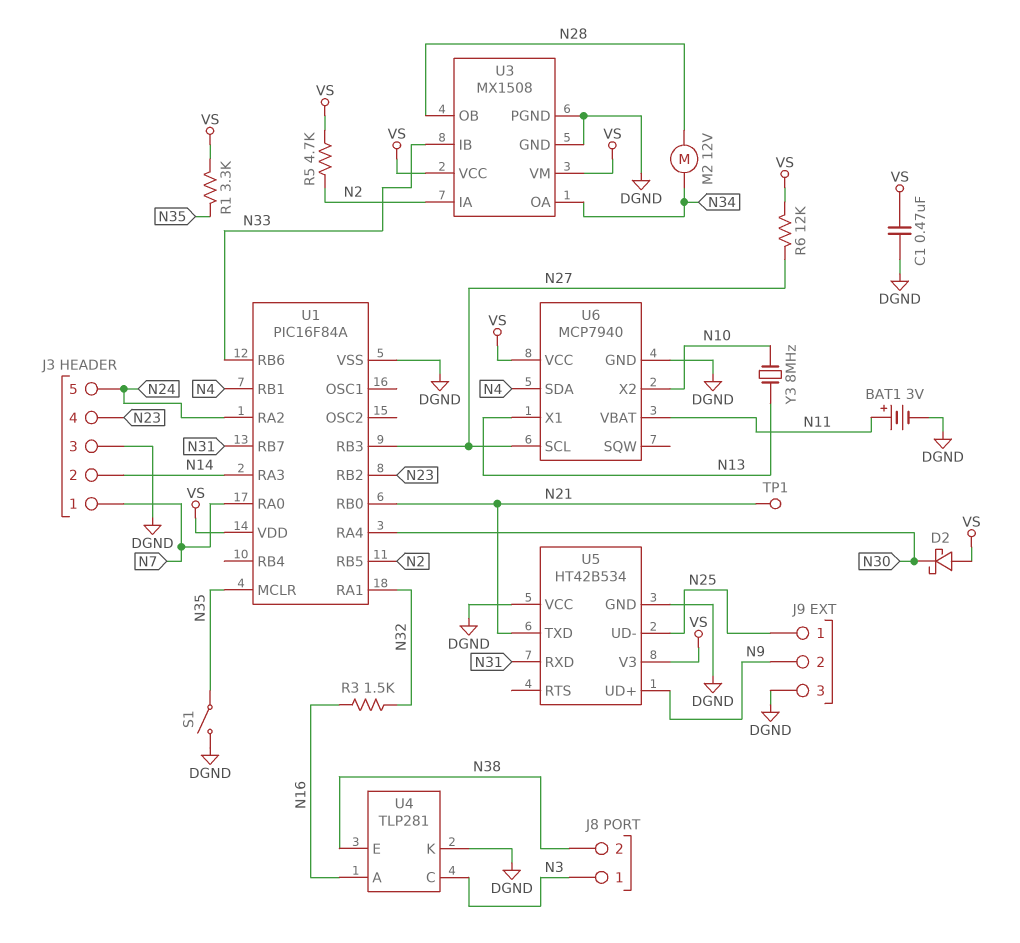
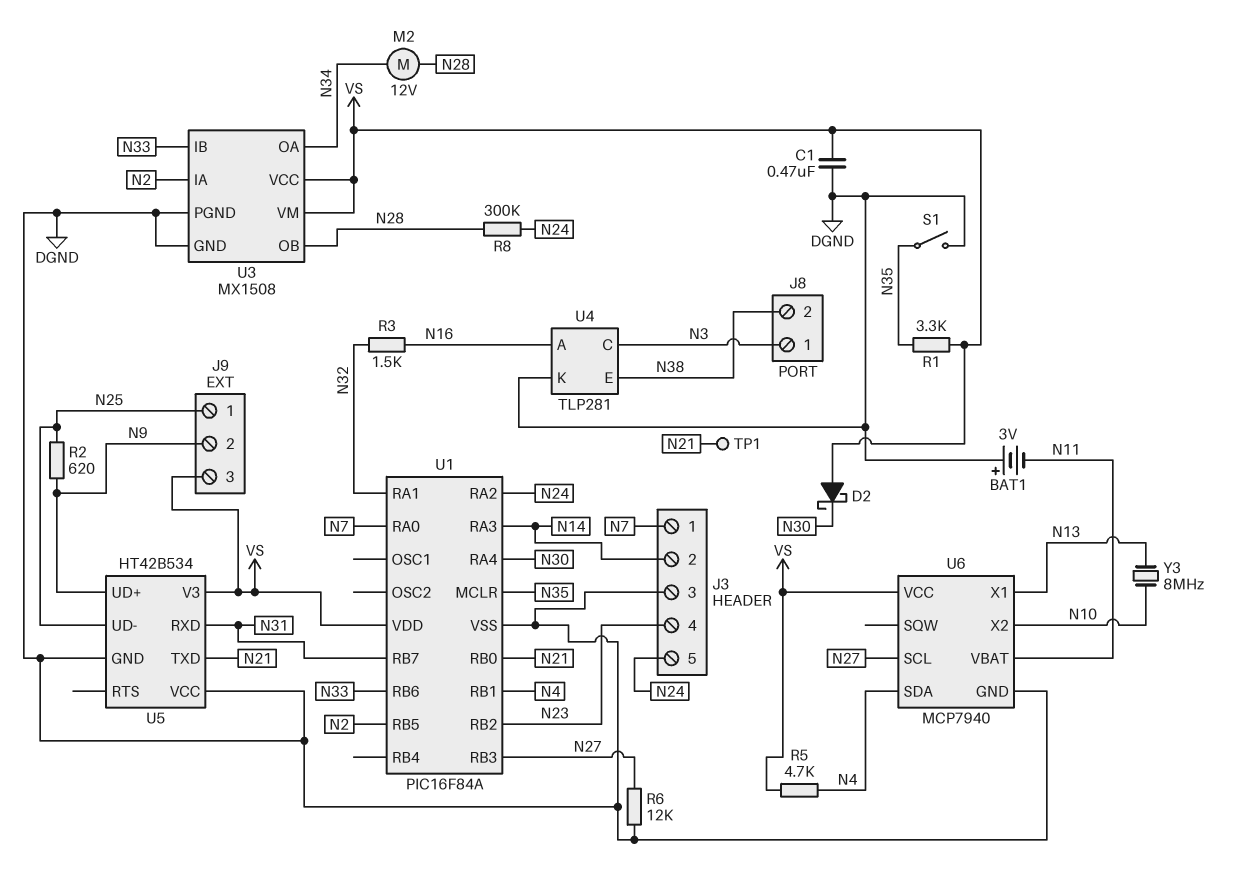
BAT1: 3V (plus N11, minus DGND) -> 3V (plus DGND, minus N11)
J9 pin 3: DGND -> VS
R2: none -> 620 (N9, N25)
R5: 4.7k (N2, VS) -> 4.7k (N4, VS)
R6: 12k (N27, VS) -> 12k (DGND, N27)
R8: none -> 300k (N24, N28)

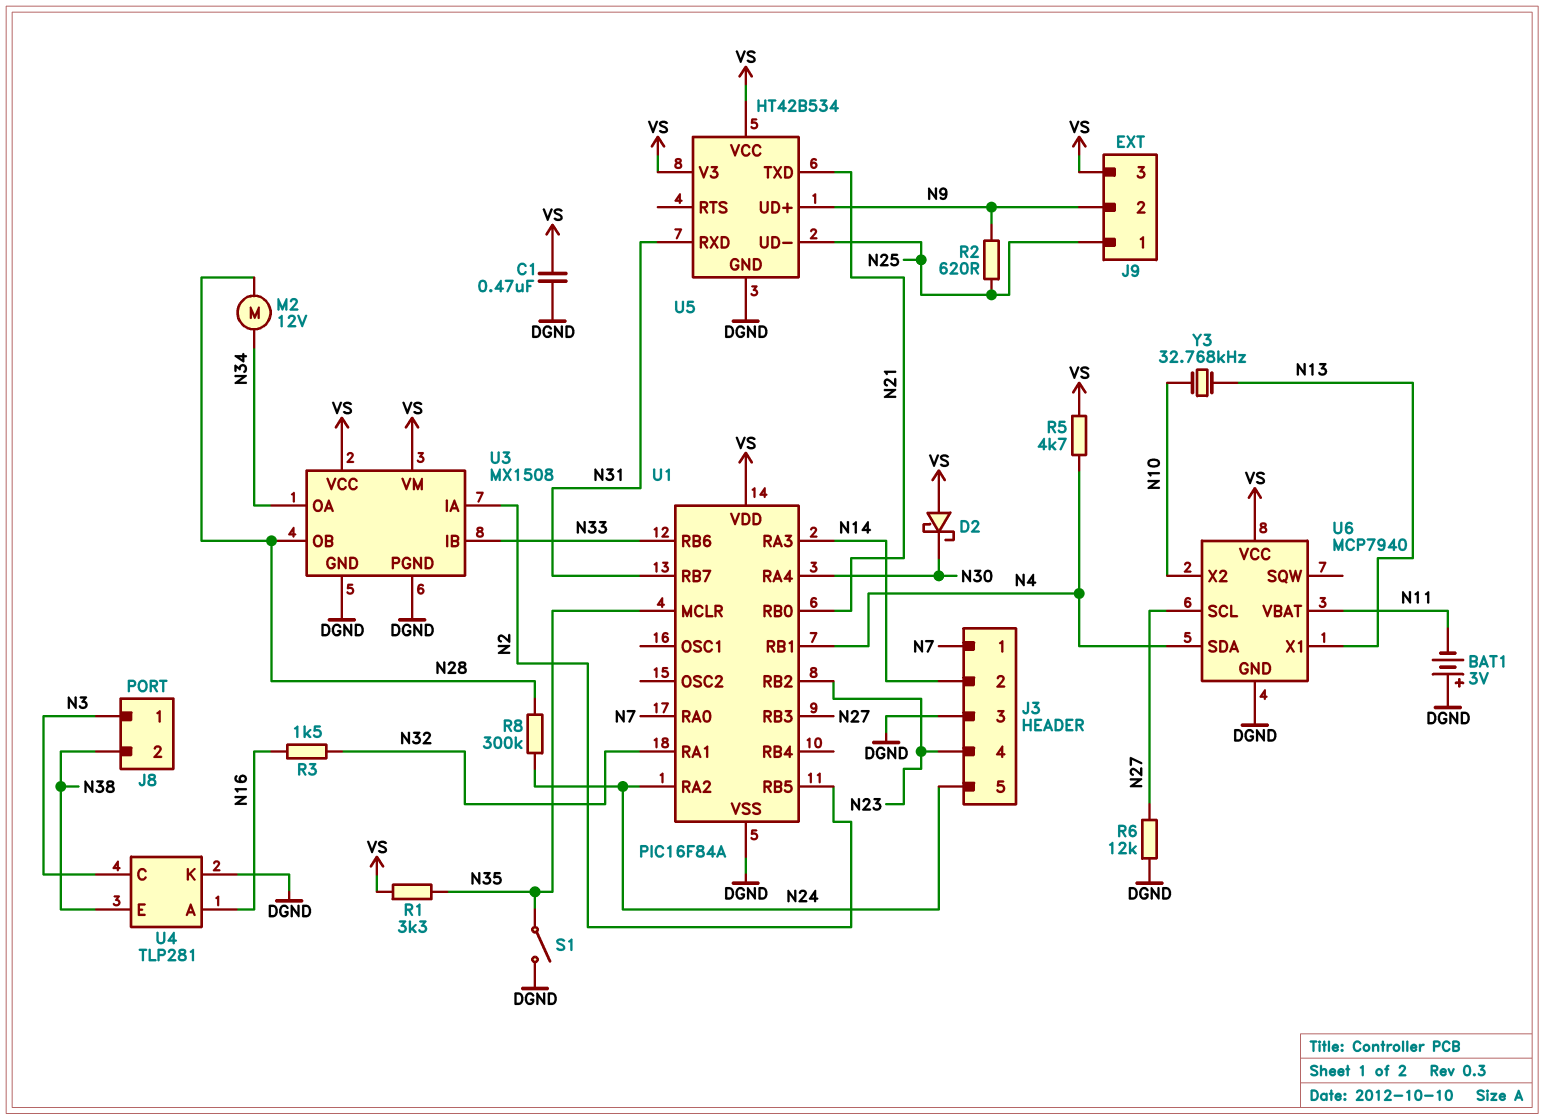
TP1: test point (N21) -> none
U5 pin VCC: DGND -> VS
Y3: 8MHz (N10, N13) -> 32.768kHz (N10, N13)

